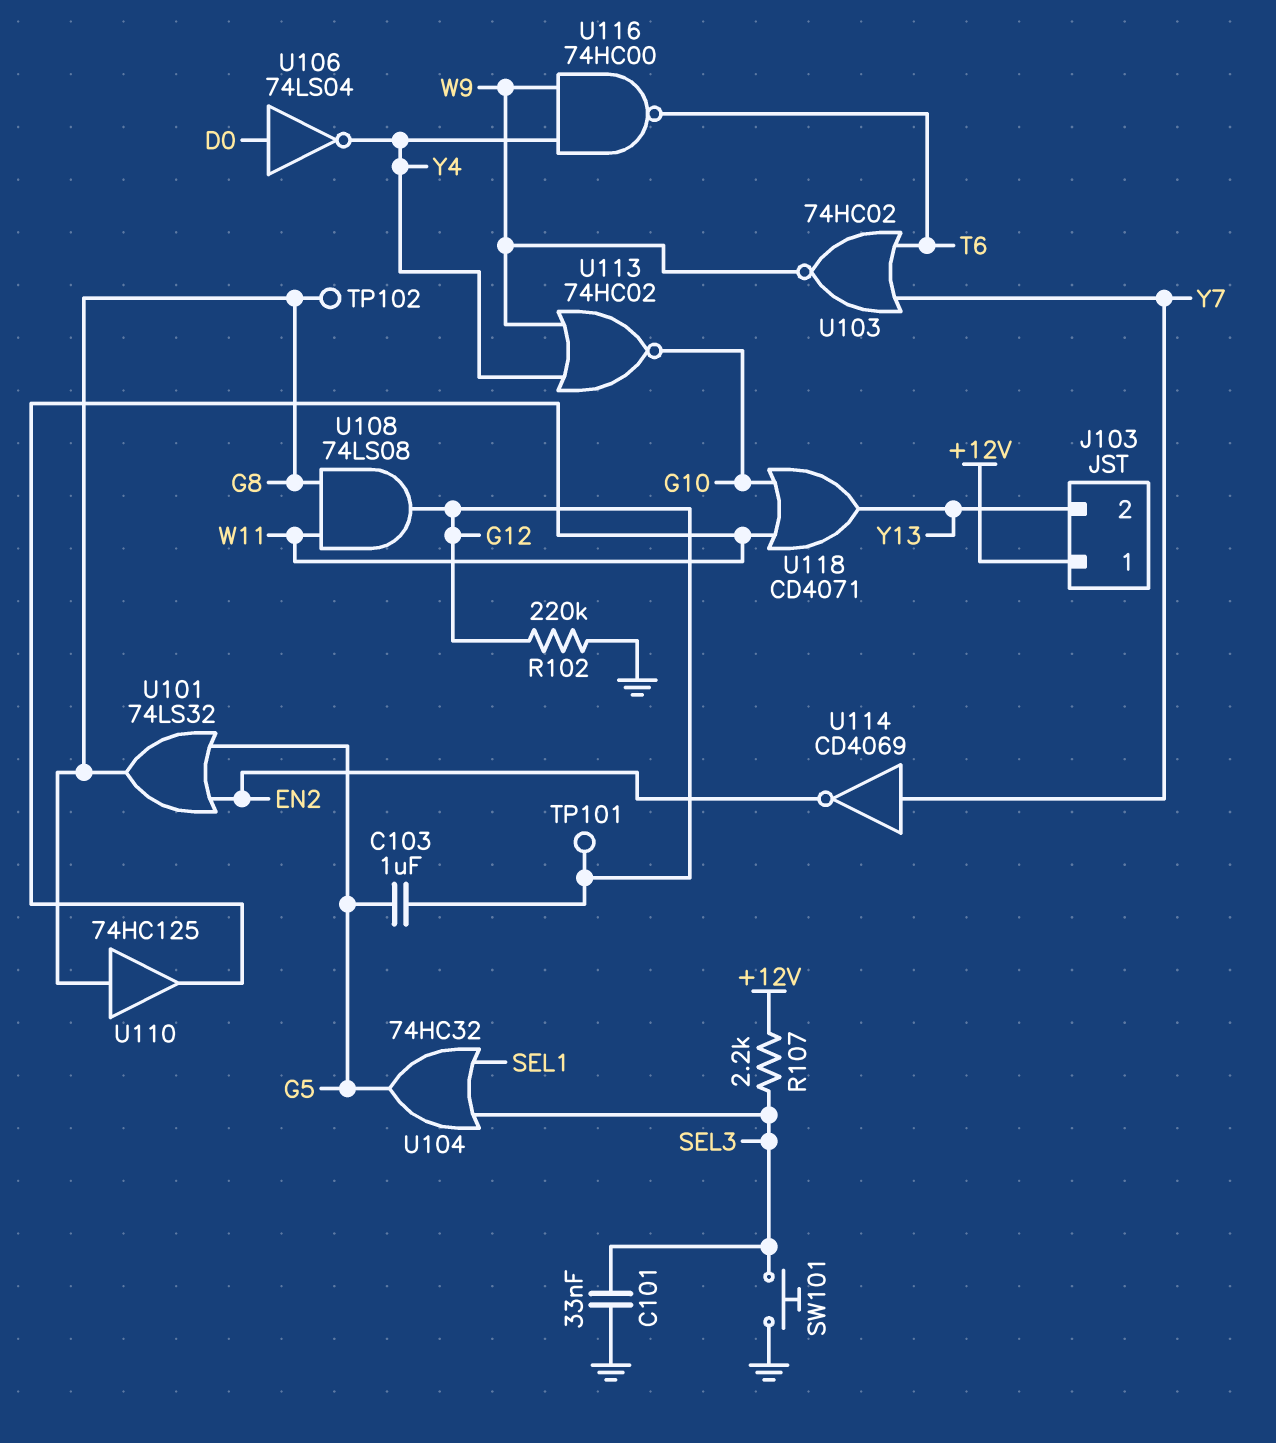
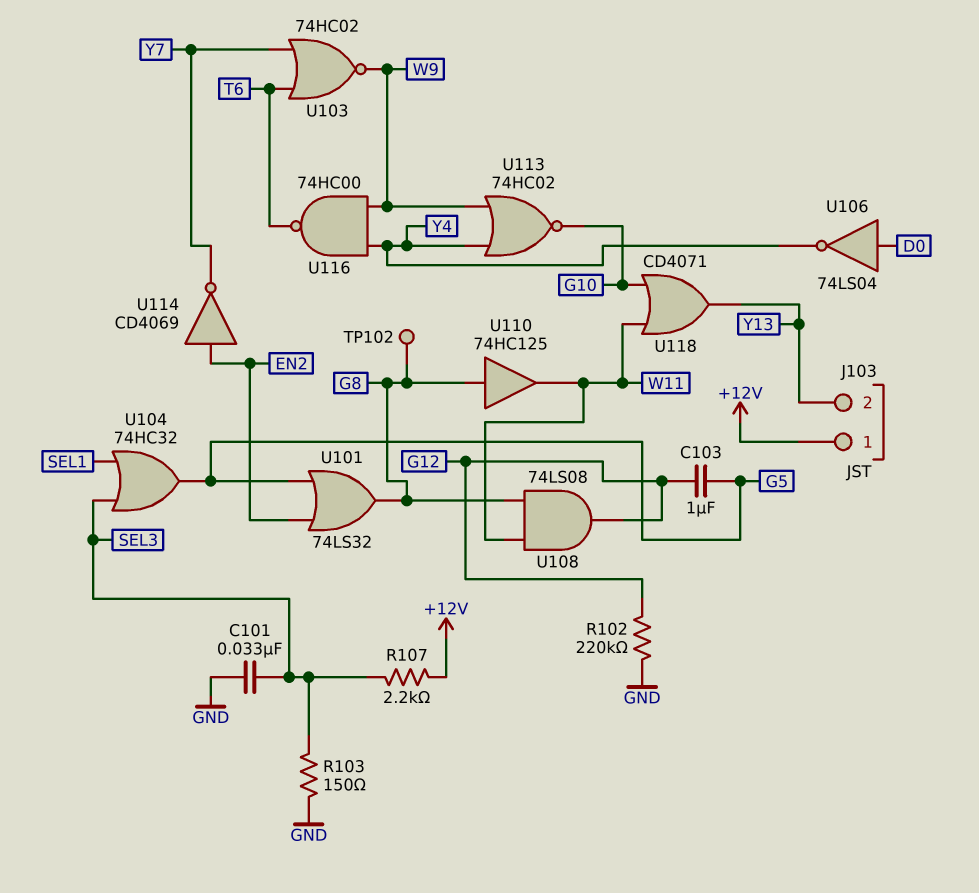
R103: none -> 150 (GND, SEL3)
SW101: button (GND, SEL3) -> none
TP101: test point (G12) -> none
U114: NOT CD4069 (in Y7, out EN2) -> NOT CD4069 (in EN2, out Y7)

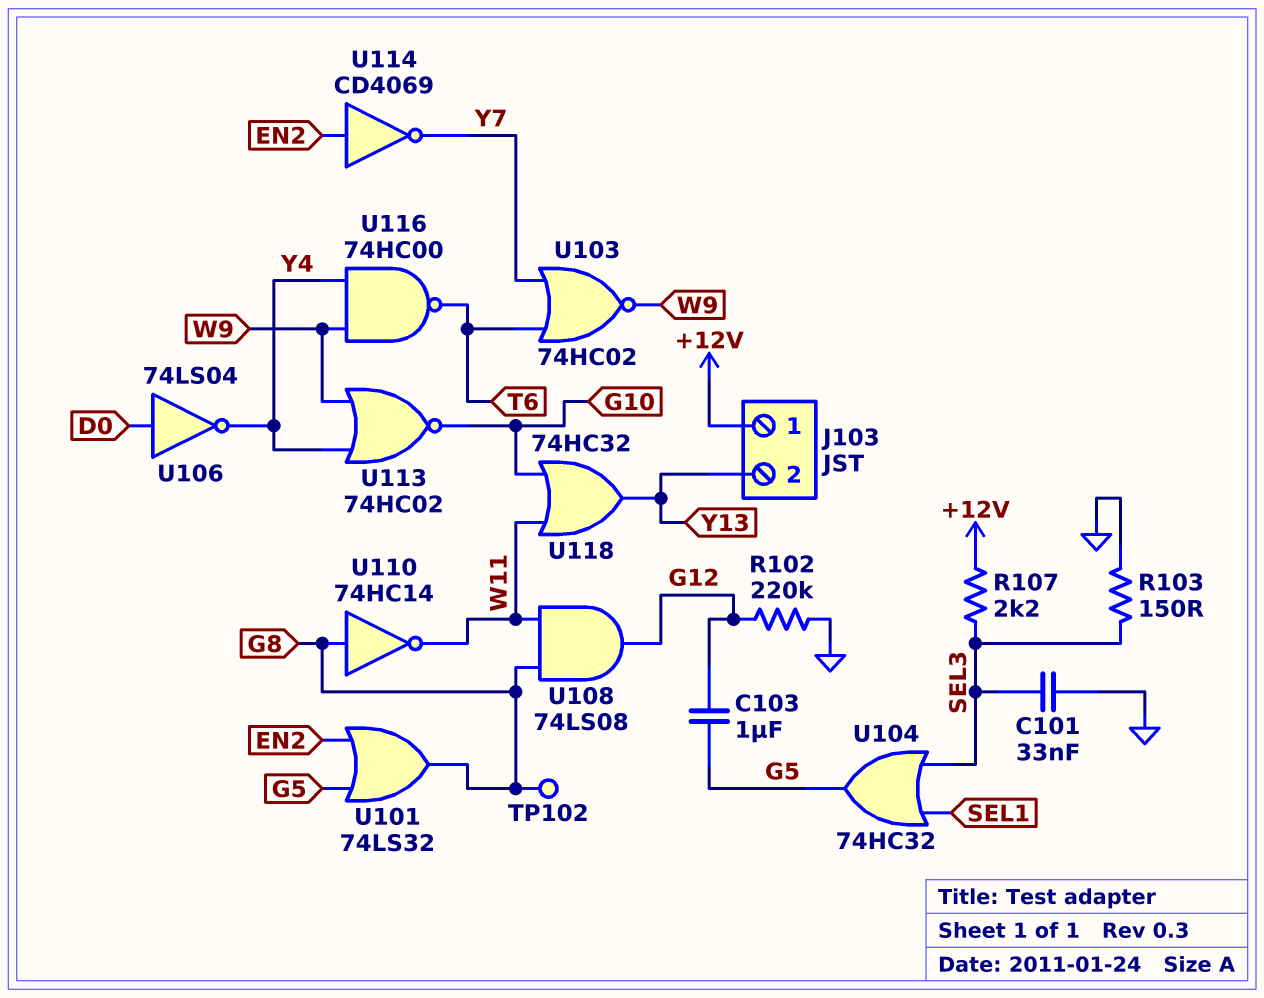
U110: buffer 74HC125 (in G8, out W11) -> NOT 74HC14 (in G8, out W11)
U118: OR CD4071 (in G10, in W11, out Y13) -> OR 74HC32 (in G10, in W11, out Y13)

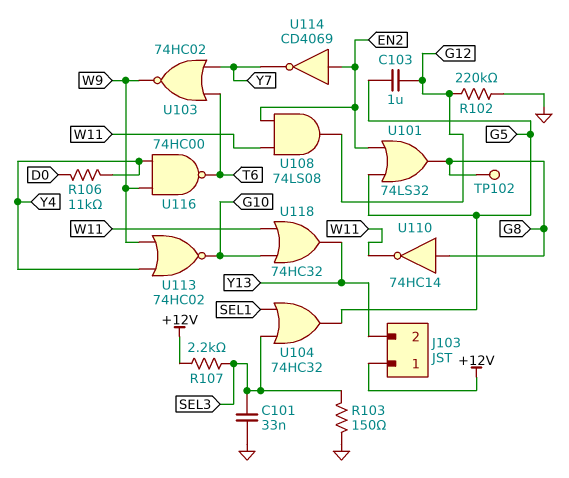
R106: none -> 11k (D0, Y4)
U106: NOT 74LS04 (in D0, out Y4) -> none
U108: AND 74LS08 (in G8, in W11, out G12) -> AND 74LS08 (in EN2, in W11, out G12)

